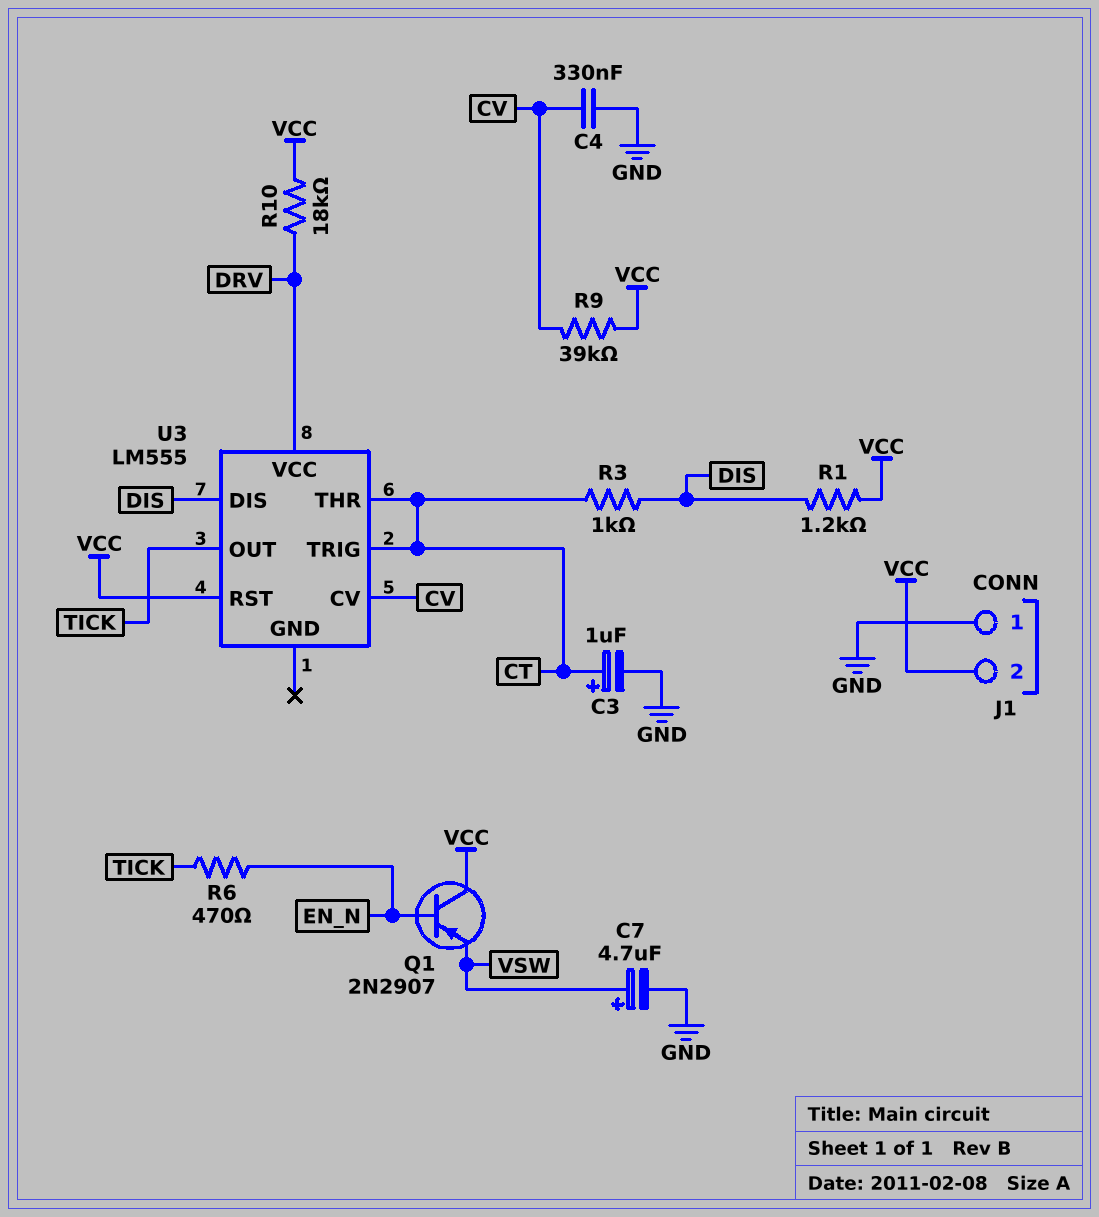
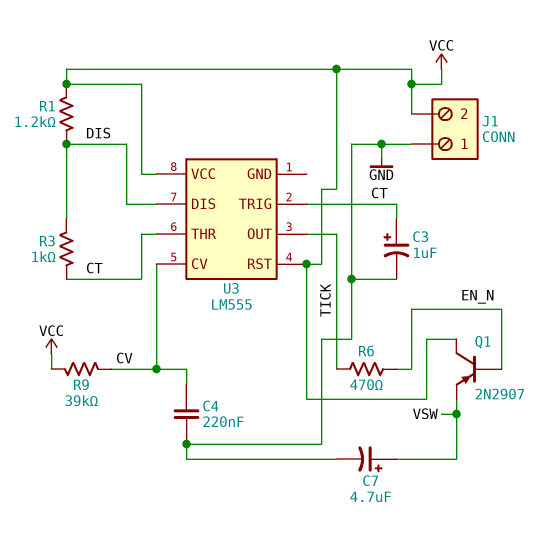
C4: 330nF (CV, GND) -> 220nF (CV, GND)
R10: 18k (DRV, VCC) -> none
U3 pin VCC: DRV -> VCC

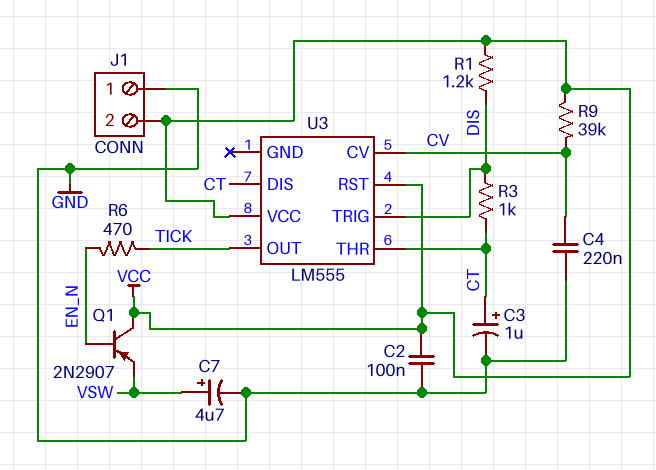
C2: none -> 100nF (GND, VCC)
U3 pin DIS: DIS -> CT
U3 pin TRIG: CT -> DIS

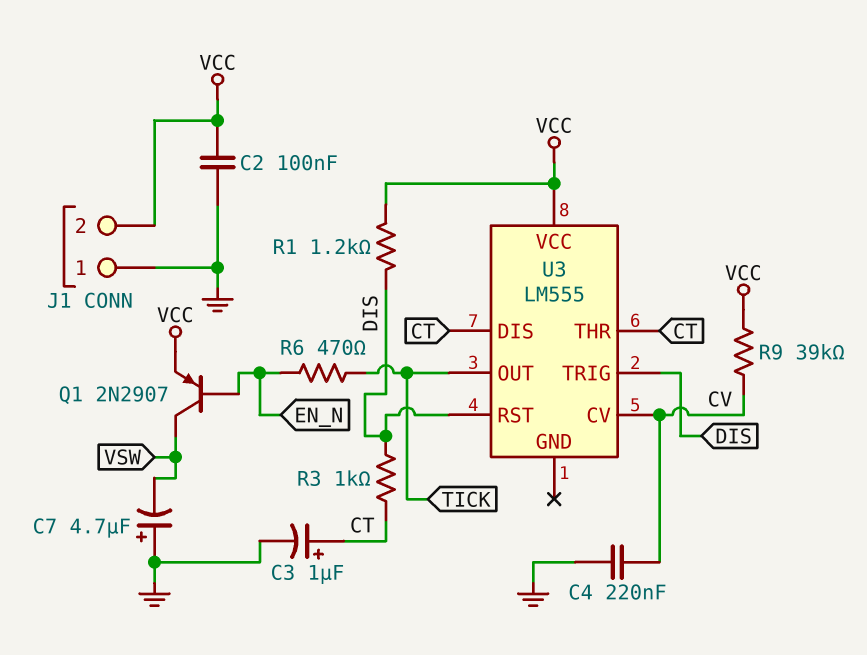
C7: 4.7uF (plus VSW, minus GND) -> 4.7uF (plus GND, minus VSW)
Q1: PNP 2N2907 (B EN_N, C VCC, E VSW) -> PNP 2N2907 (B EN_N, C VSW, E VCC)
U3 pin RST: VCC -> DIS

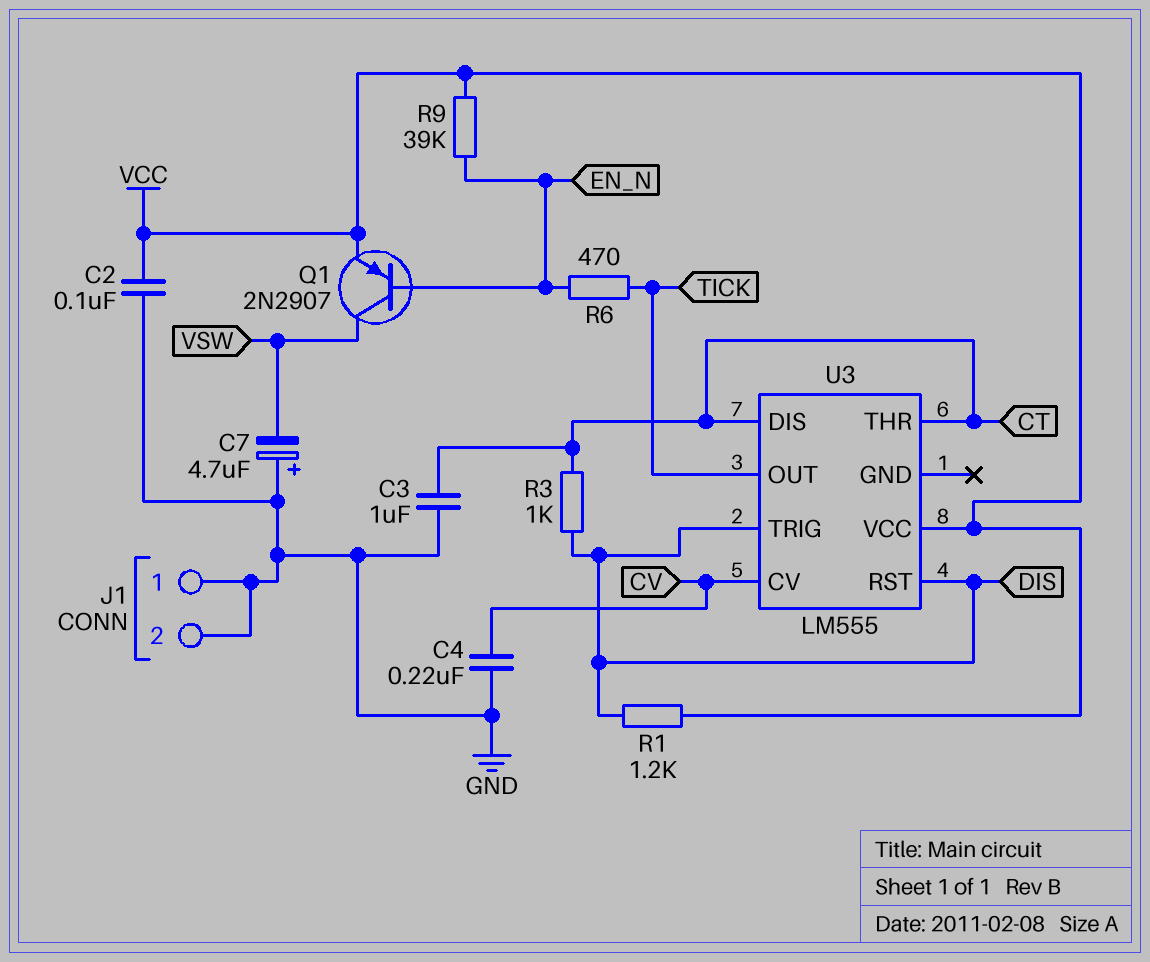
C3: 1uF (plus CT, minus GND) -> 1uF (CT, GND)
J1 pin 2: VCC -> GND
R9: 39k (CV, VCC) -> 39k (EN_N, VCC)

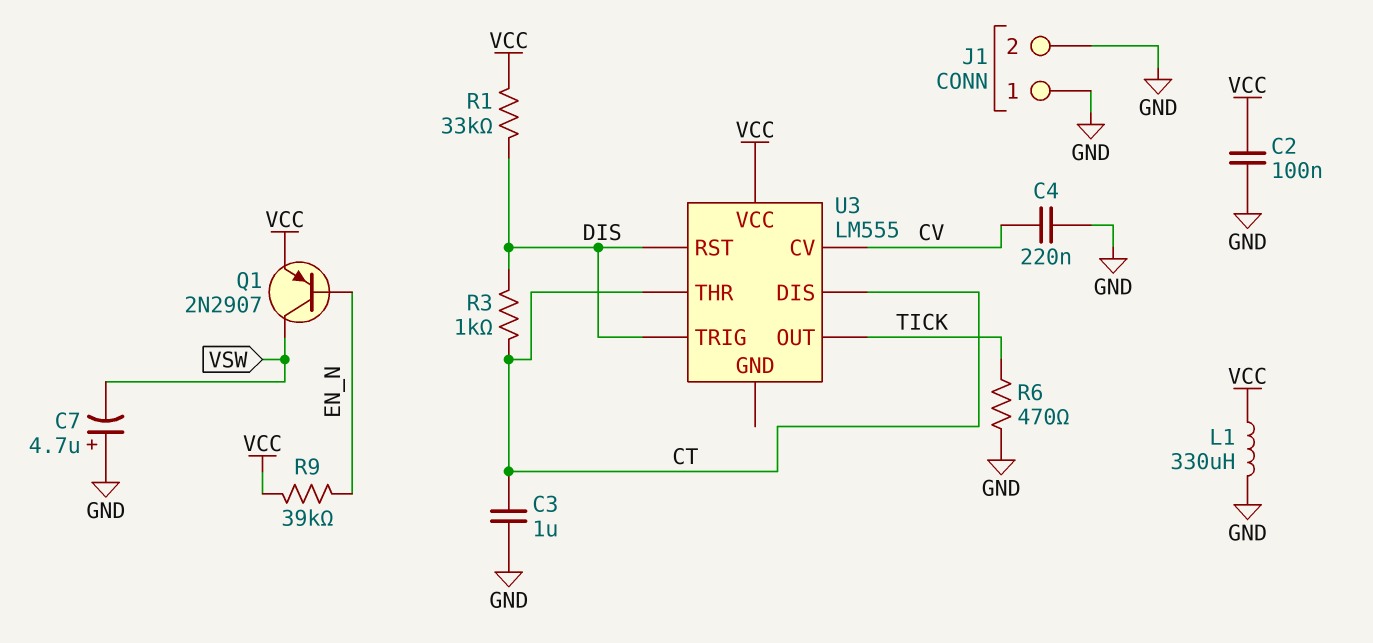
L1: none -> 330uH (GND, VCC)
R1: 1.2k (DIS, VCC) -> 33k (DIS, VCC)
R6: 470 (EN_N, TICK) -> 470 (GND, TICK)

